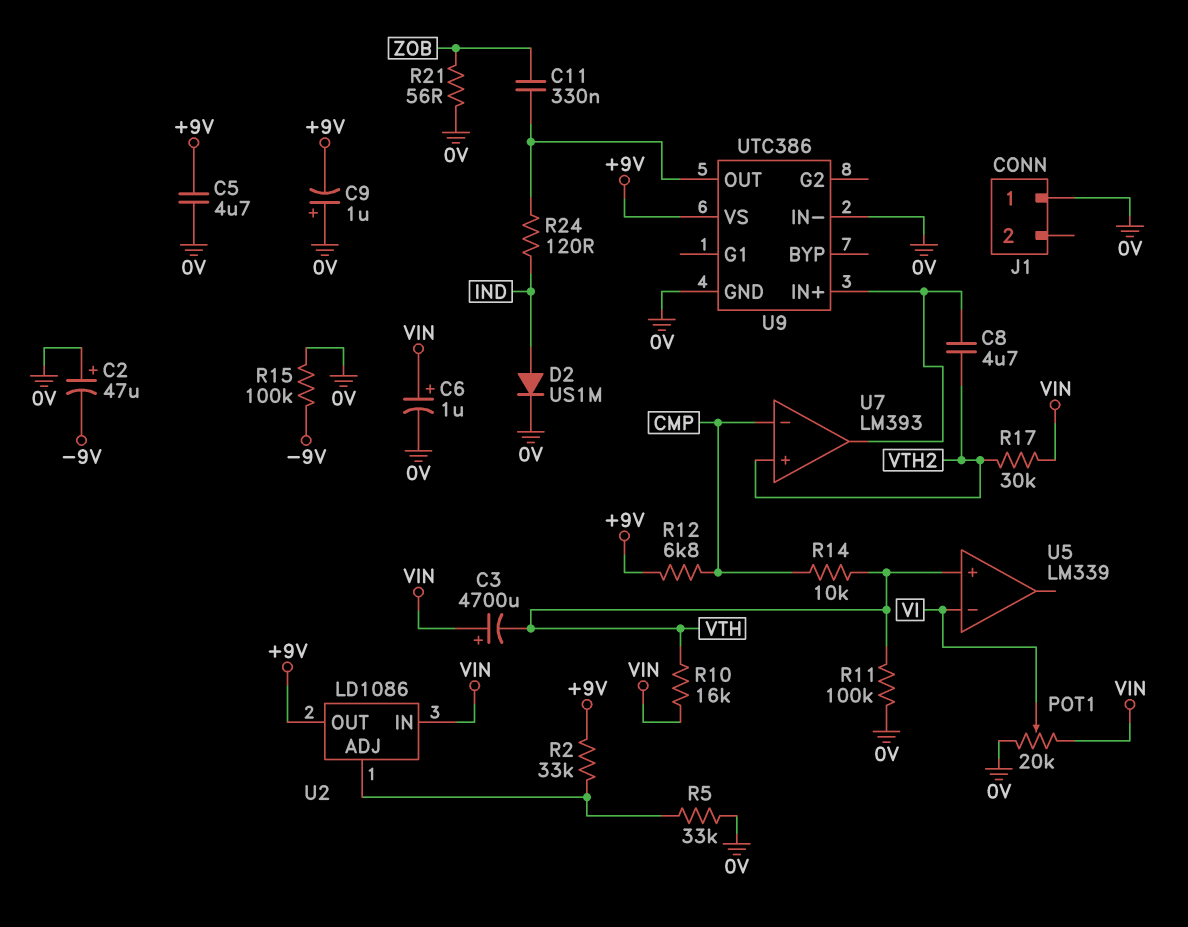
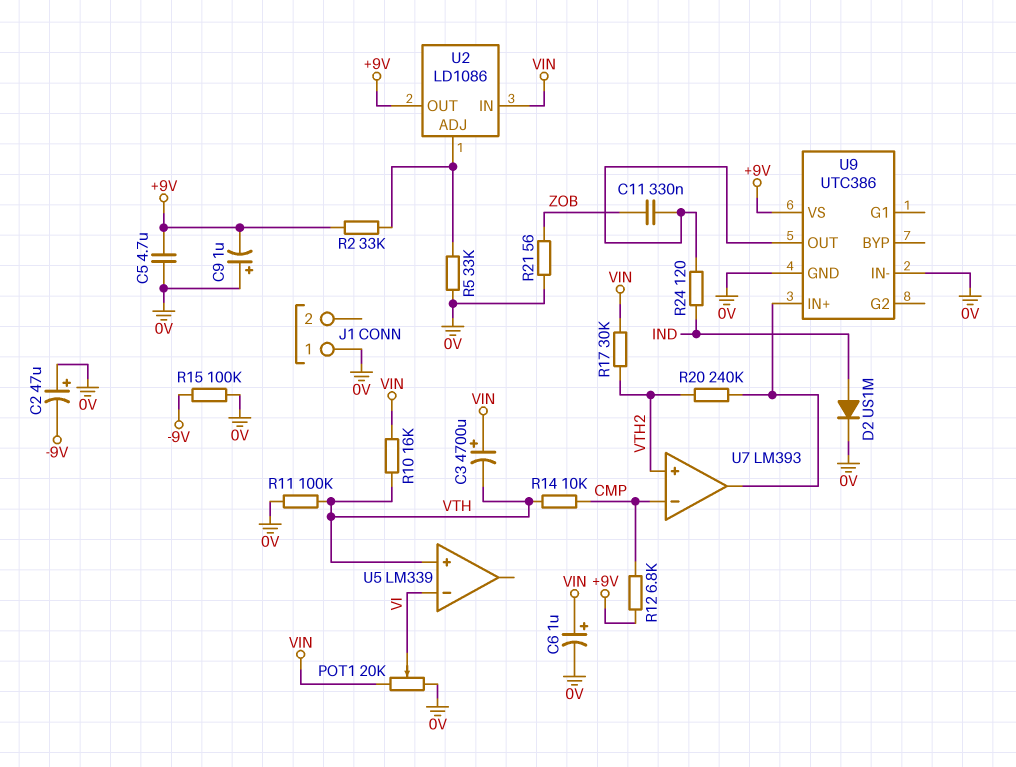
C8: 4.7uF (U7/out, VTH2) -> none
R20: none -> 240k (U7/out, VTH2)

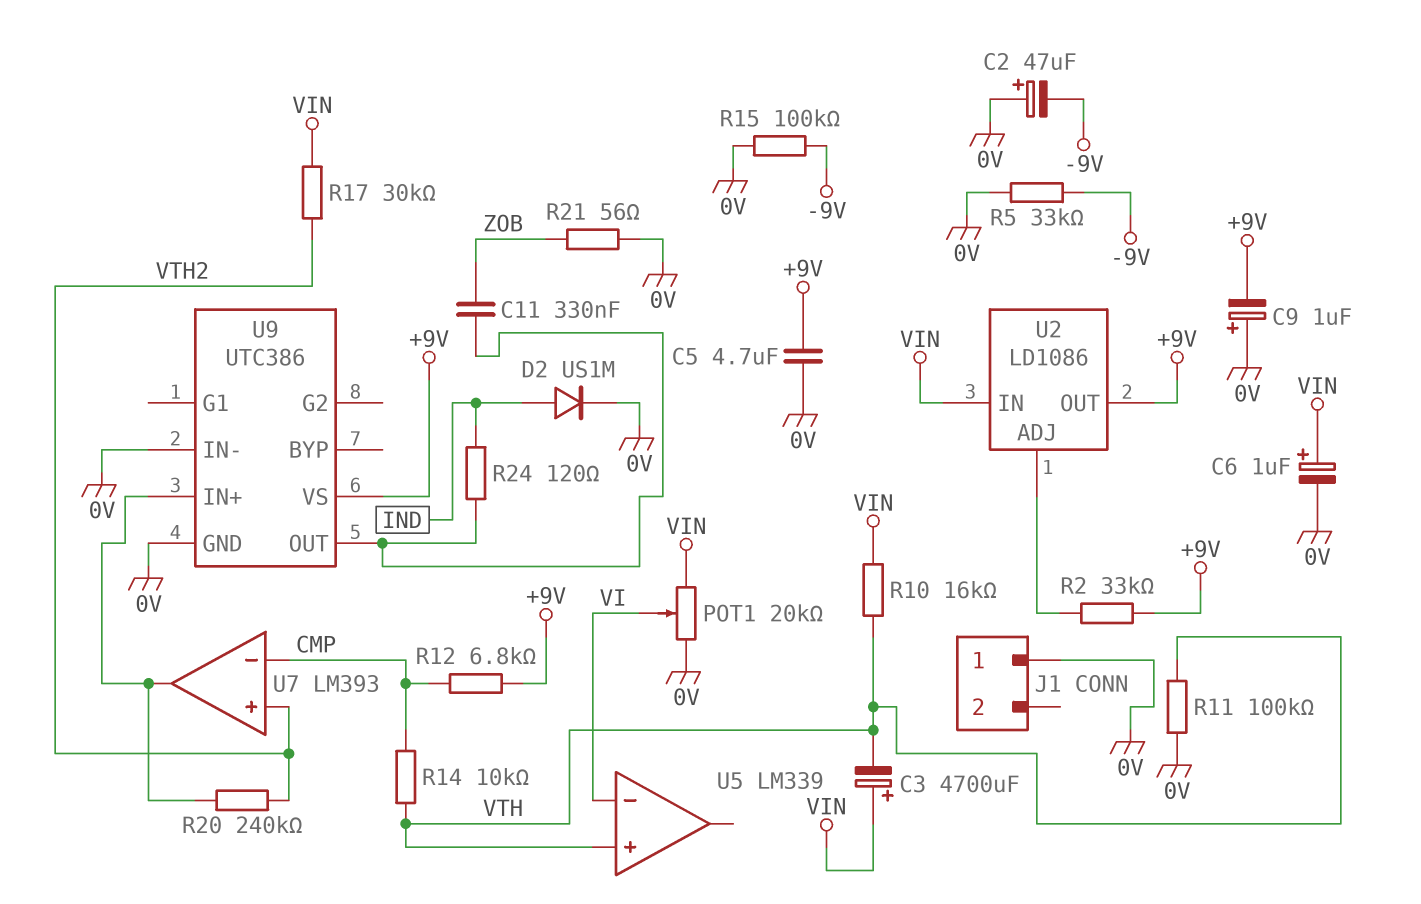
R5: 33k (0V, U2/ADJ) -> 33k (-9V, 0V)

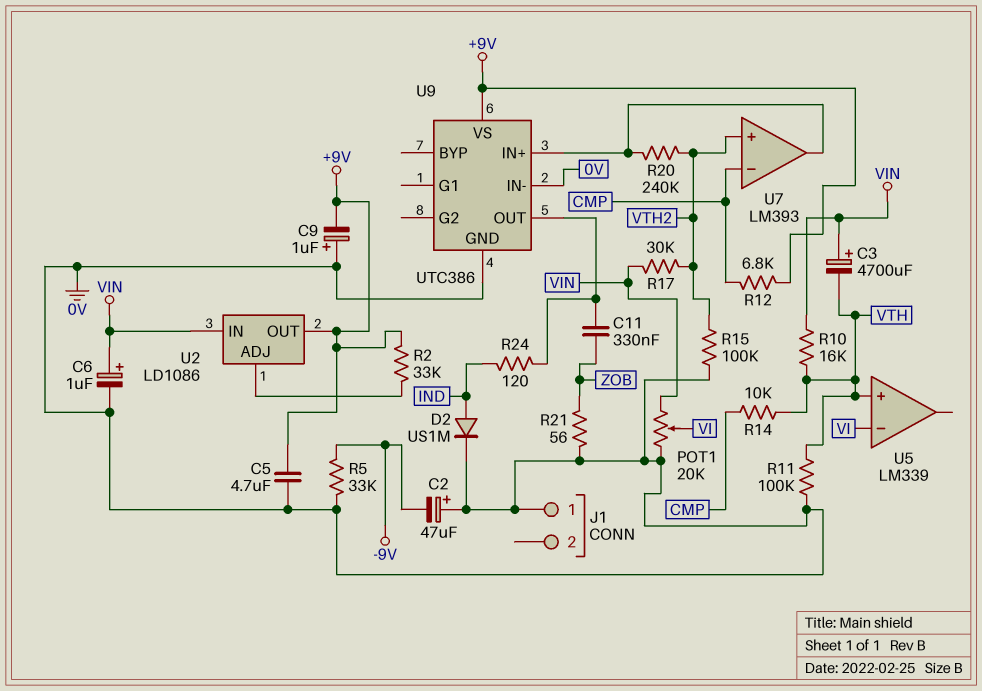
R15: 100k (-9V, 0V) -> 100k (0V, VTH2)

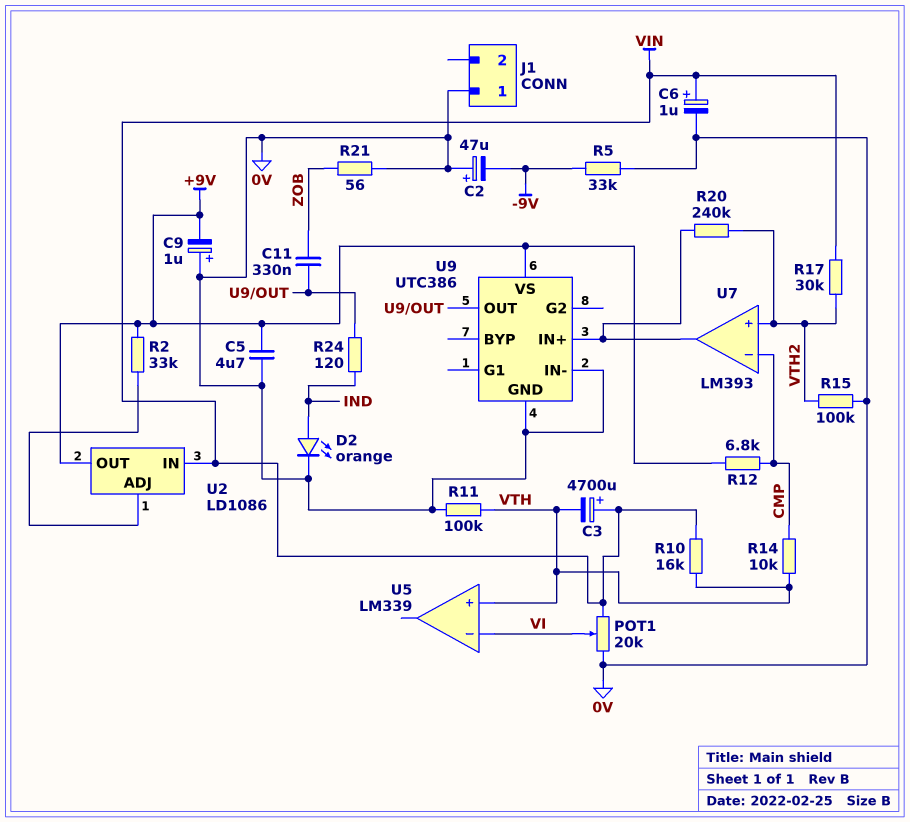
D2: diode US1M (A IND, K 0V) -> LED orange (A IND, K 0V)

